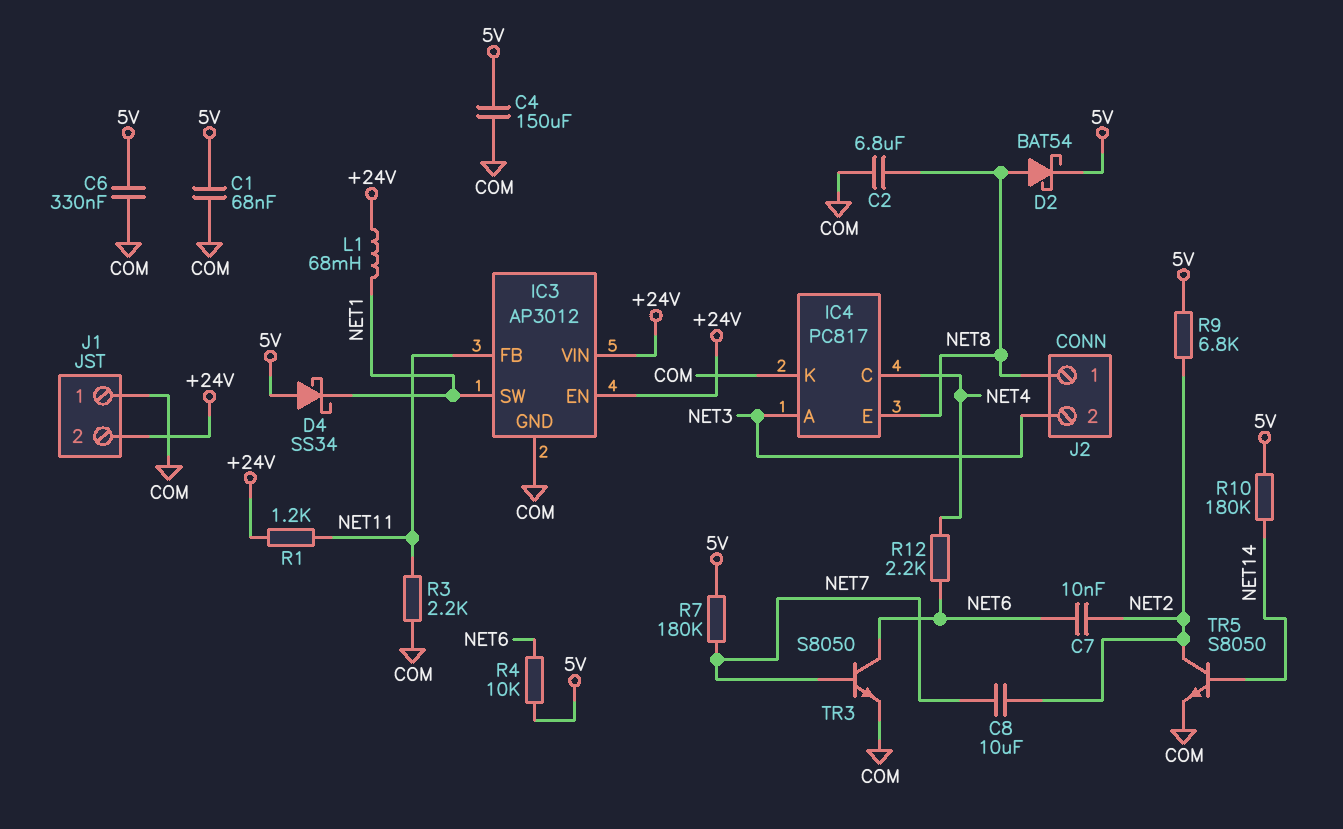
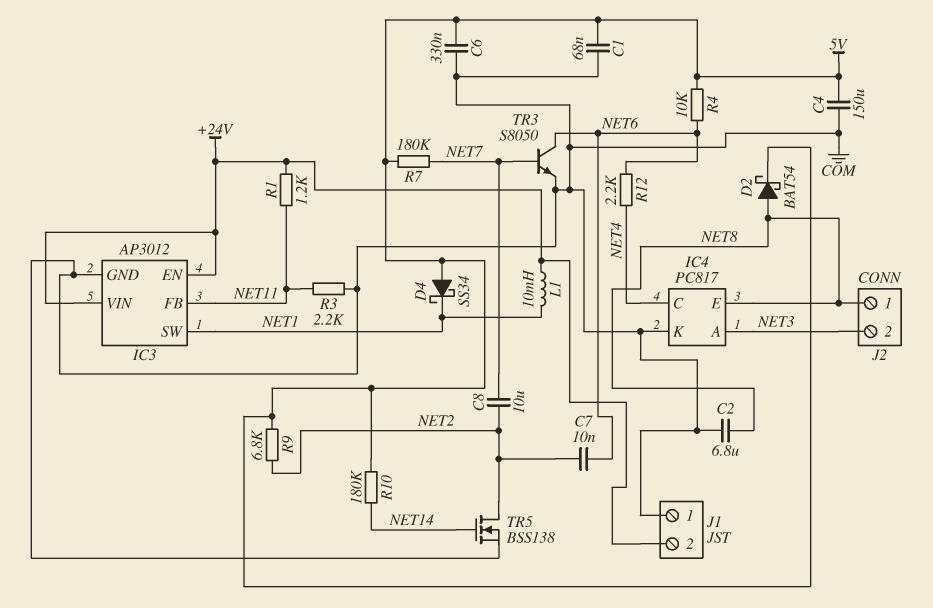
L1: 68mH (+24V, NET1) -> 10mH (+24V, NET1)
TR5: NPN S8050 (B NET14, C NET2, E COM) -> NMOS BSS138 (G NET14, D NET2, S COM)

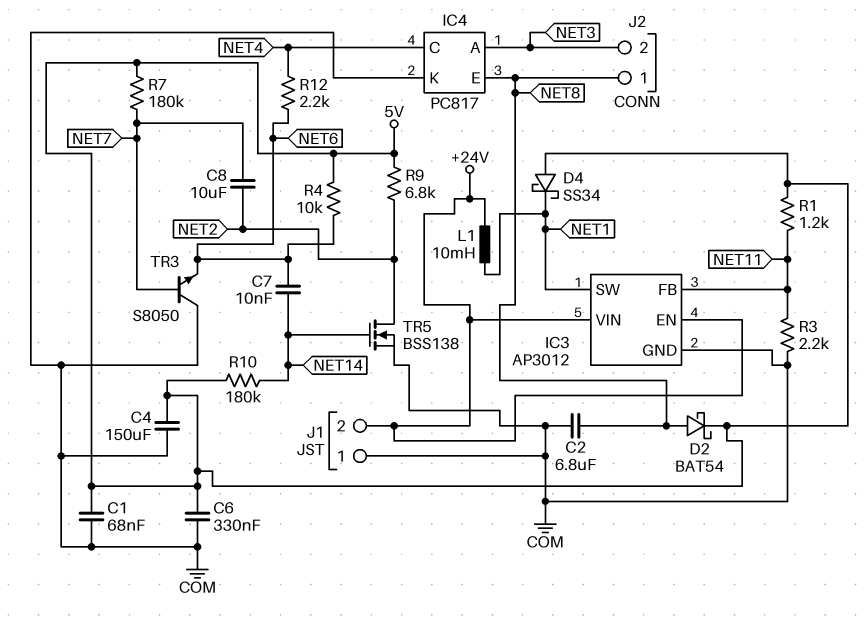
C7: 10nF (NET2, NET6) -> 10nF (NET6, NET14)
R1: 1.2k (+24V, NET11) -> 1.2k (5V, NET11)
TR3: NPN S8050 (B NET7, C NET6, E COM) -> NPN S8050 (B NET7, C COM, E NET6)

